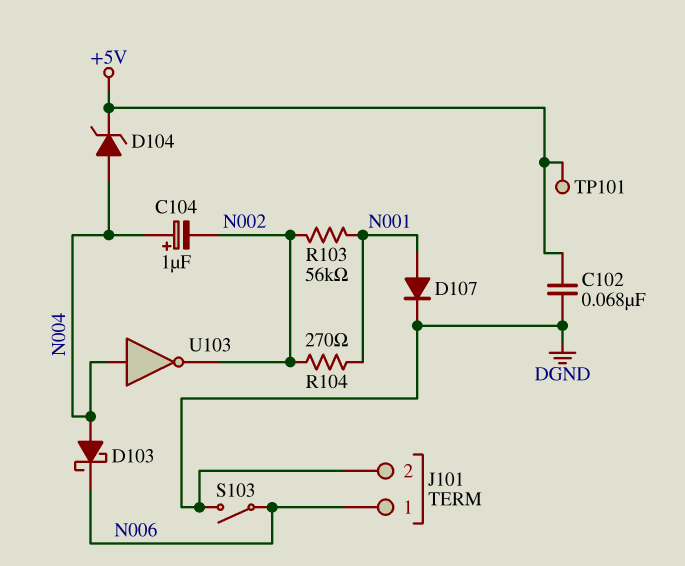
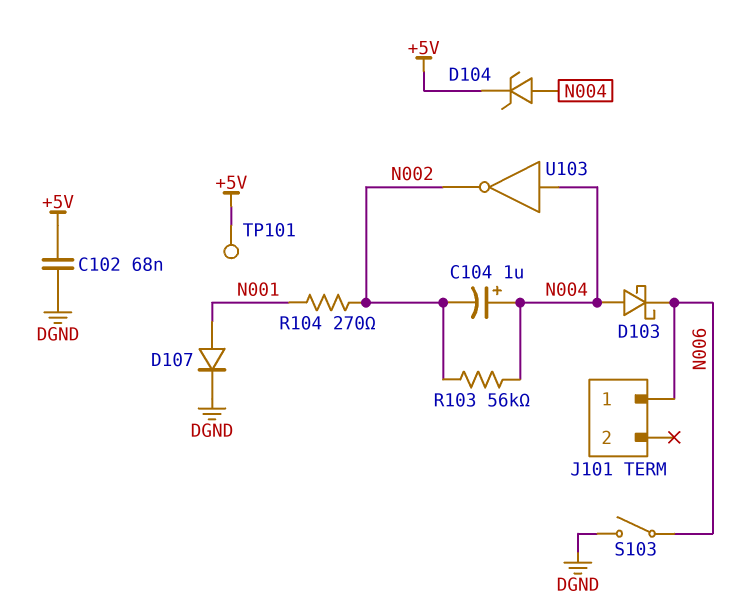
J101 pin 2: DGND -> none
R103: 56k (N001, N002) -> 56k (N002, N004)

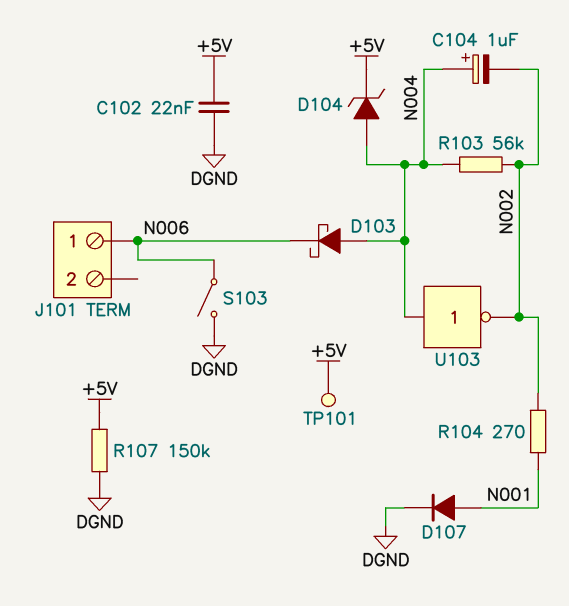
C102: 68nF (+5V, DGND) -> 22nF (+5V, DGND)
R107: none -> 150k (+5V, DGND)

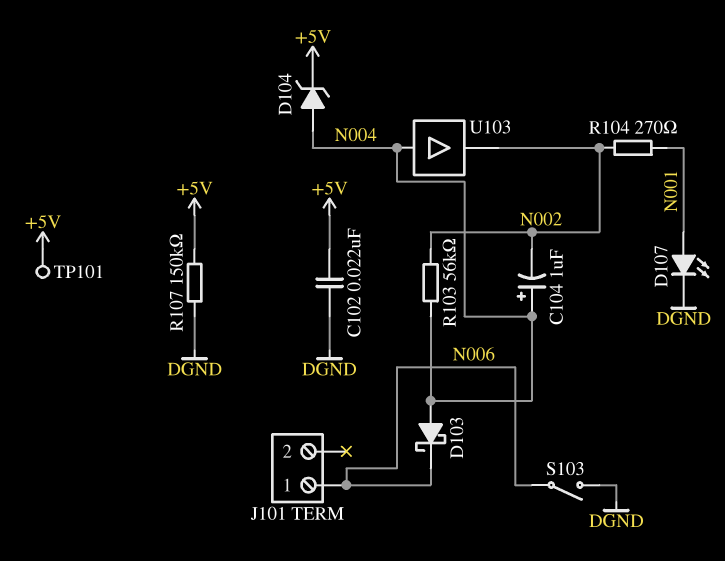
D107: diode (A N001, K DGND) -> LED (A N001, K DGND)
U103: NOT (in N004, out N002) -> buffer (in N004, out N002)

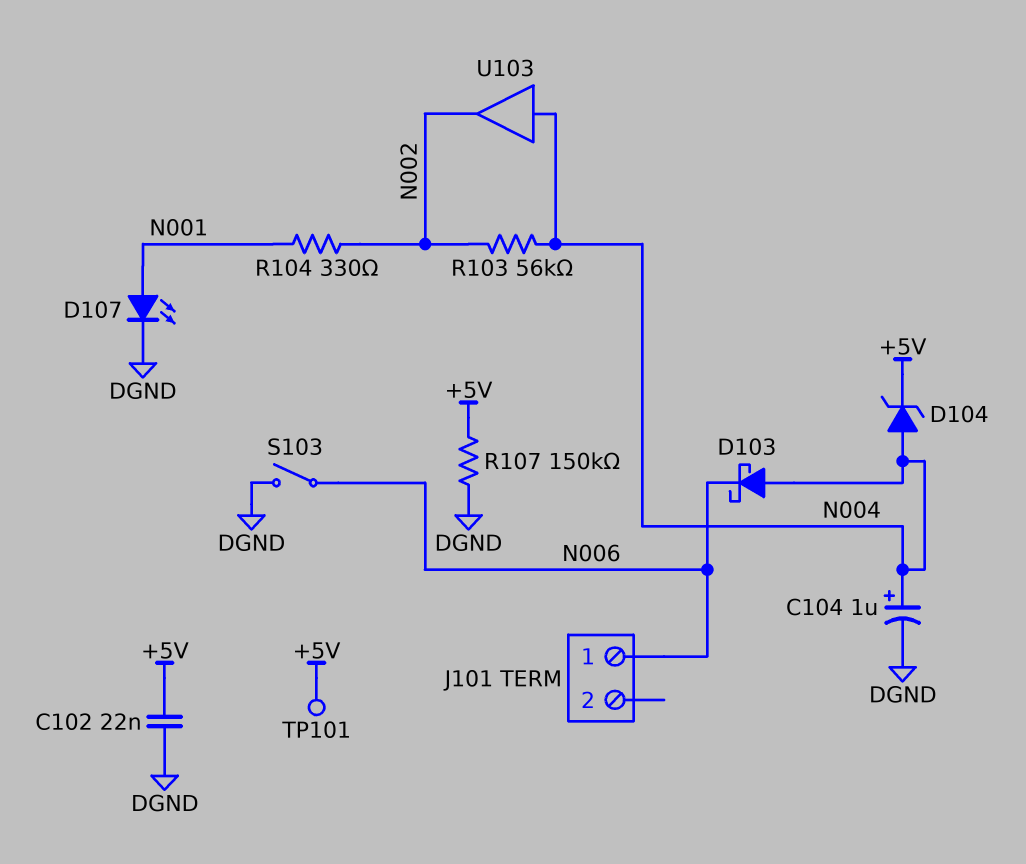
C104: 1uF (plus N004, minus N002) -> 1uF (plus N004, minus DGND)
R104: 270 (N001, N002) -> 330 (N001, N002)

